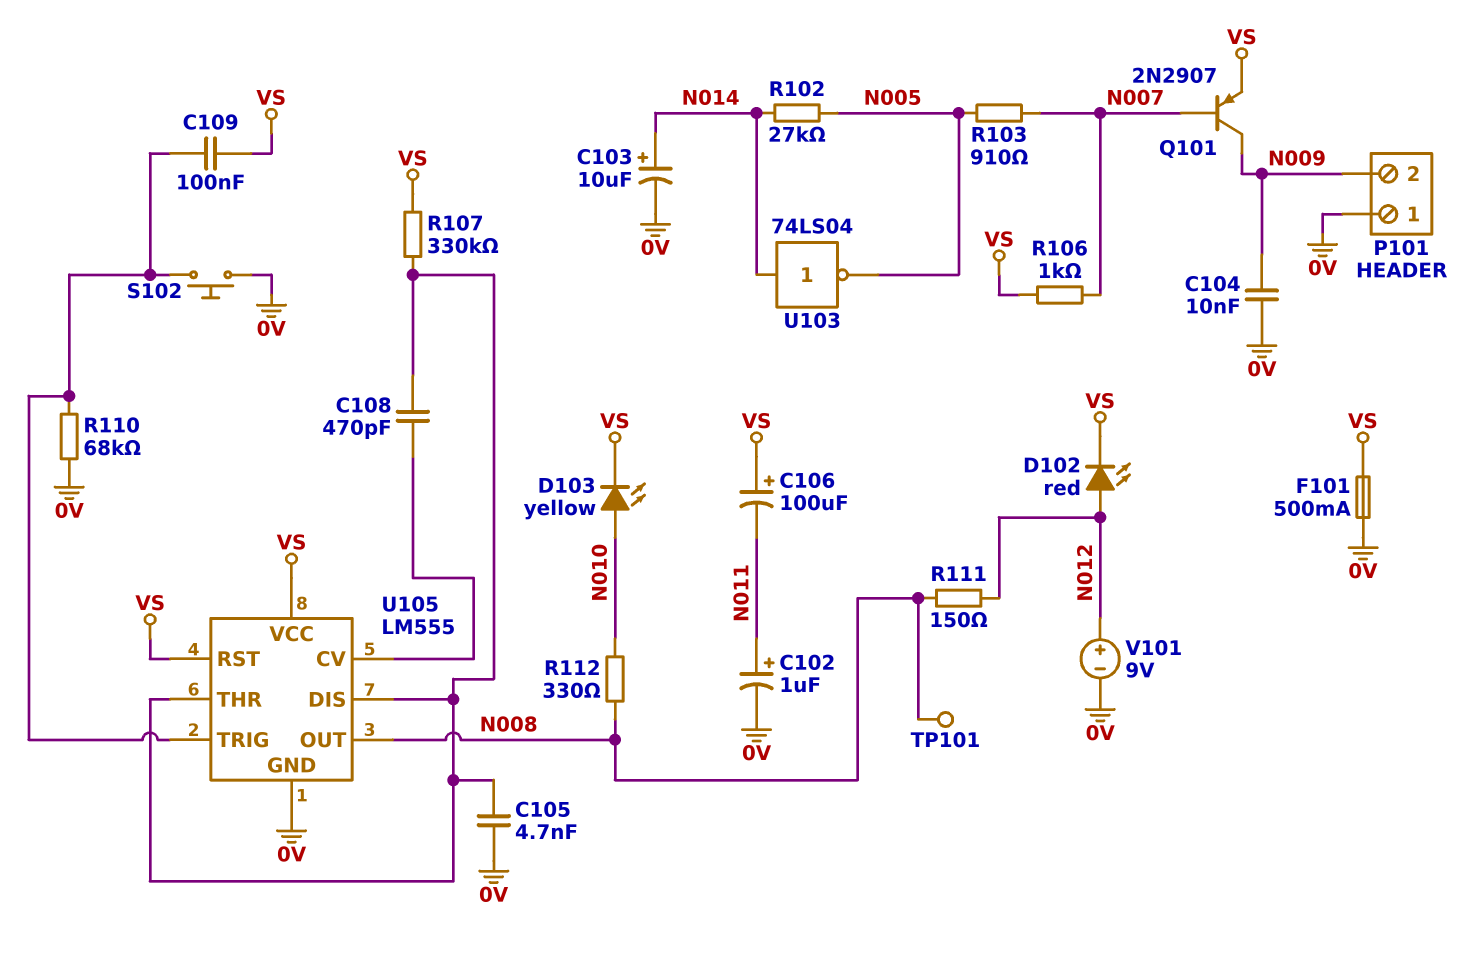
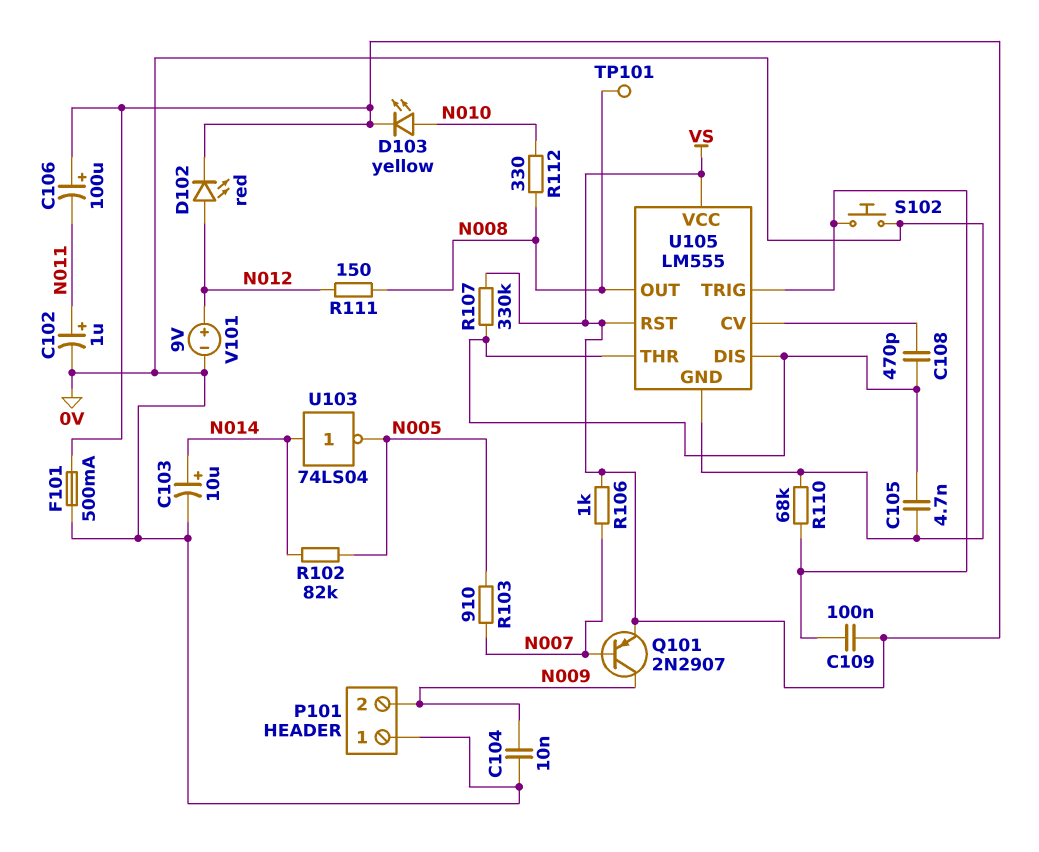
R102: 27k (N005, N014) -> 82k (N005, N014)

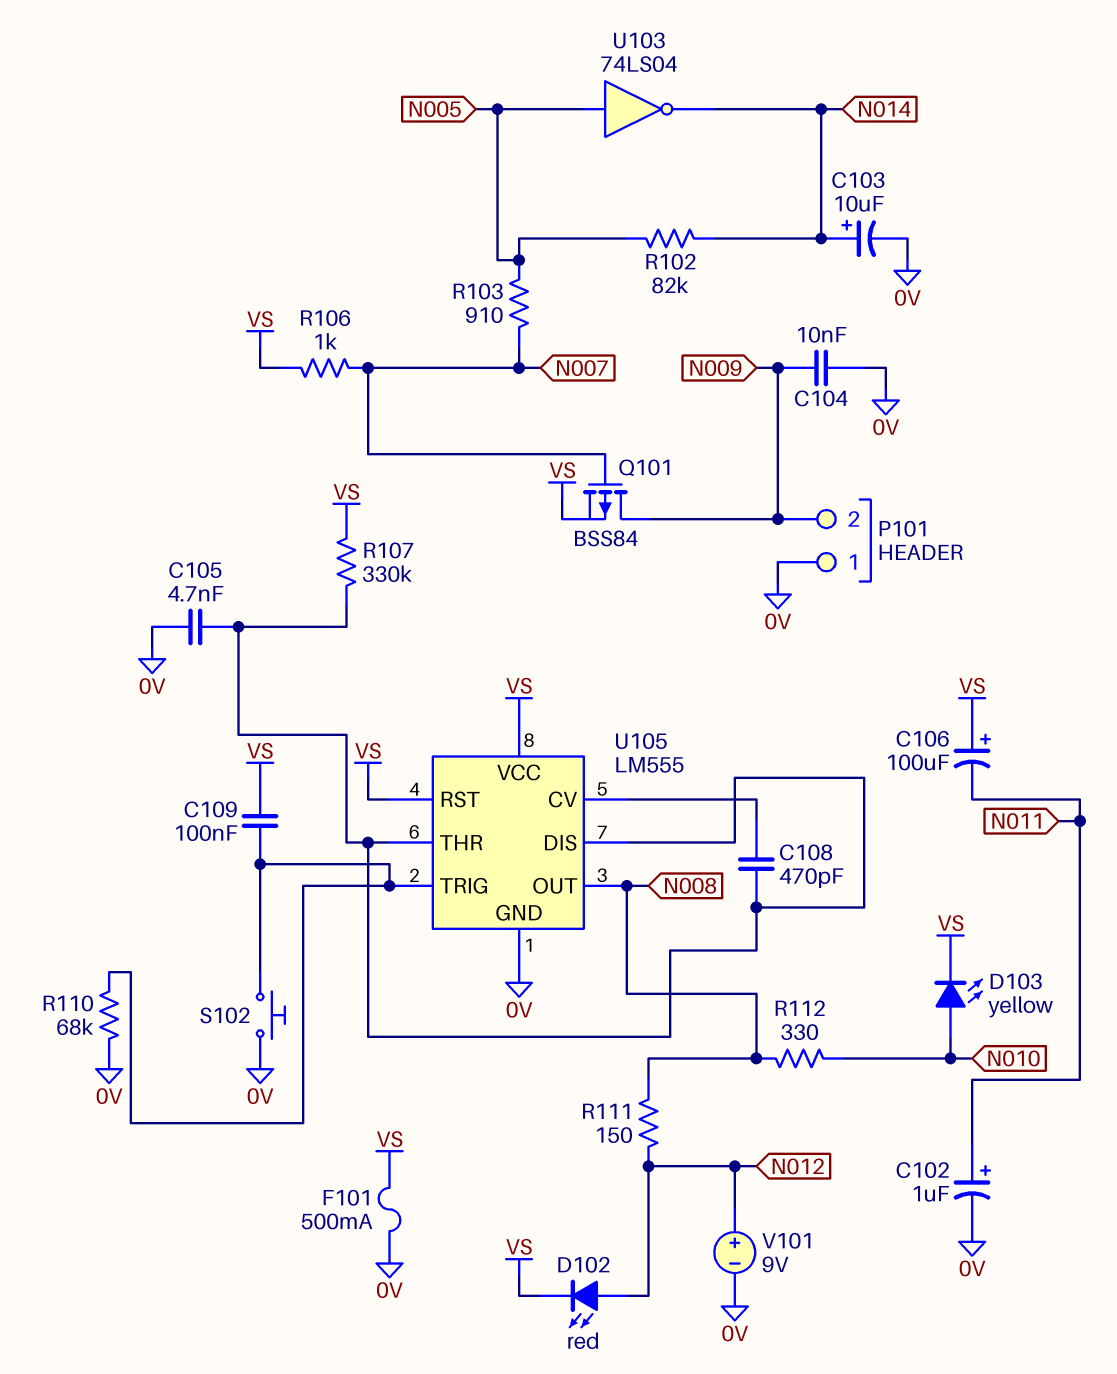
Q101: PNP 2N2907 (B N007, C N009, E VS) -> PMOS BSS84 (G N007, D N009, S VS)
TP101: test point (N008) -> none
U103: NOT 74LS04 (in N014, out N005) -> NOT 74LS04 (in N005, out N014)

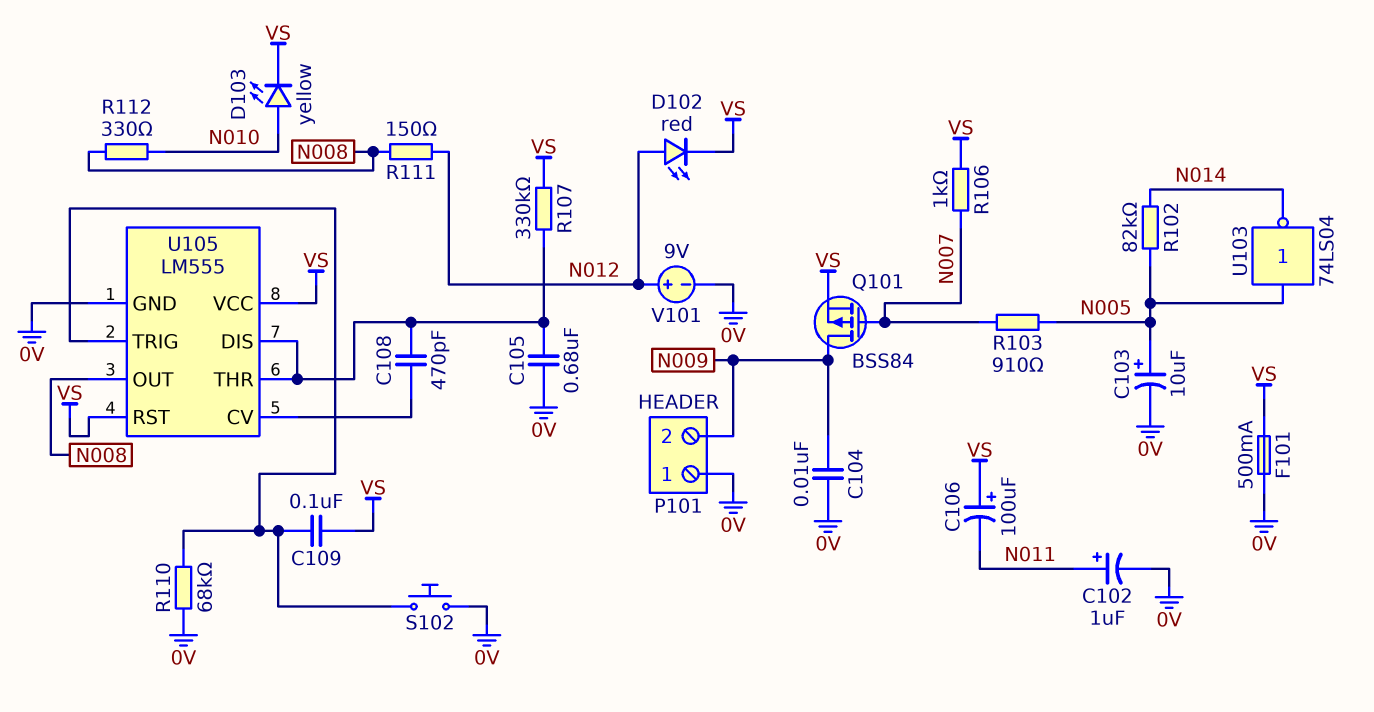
C103: 10uF (plus N014, minus 0V) -> 10uF (plus N005, minus 0V)
C105: 4.7nF (0V, U105/DIS) -> 680nF (0V, U105/DIS)

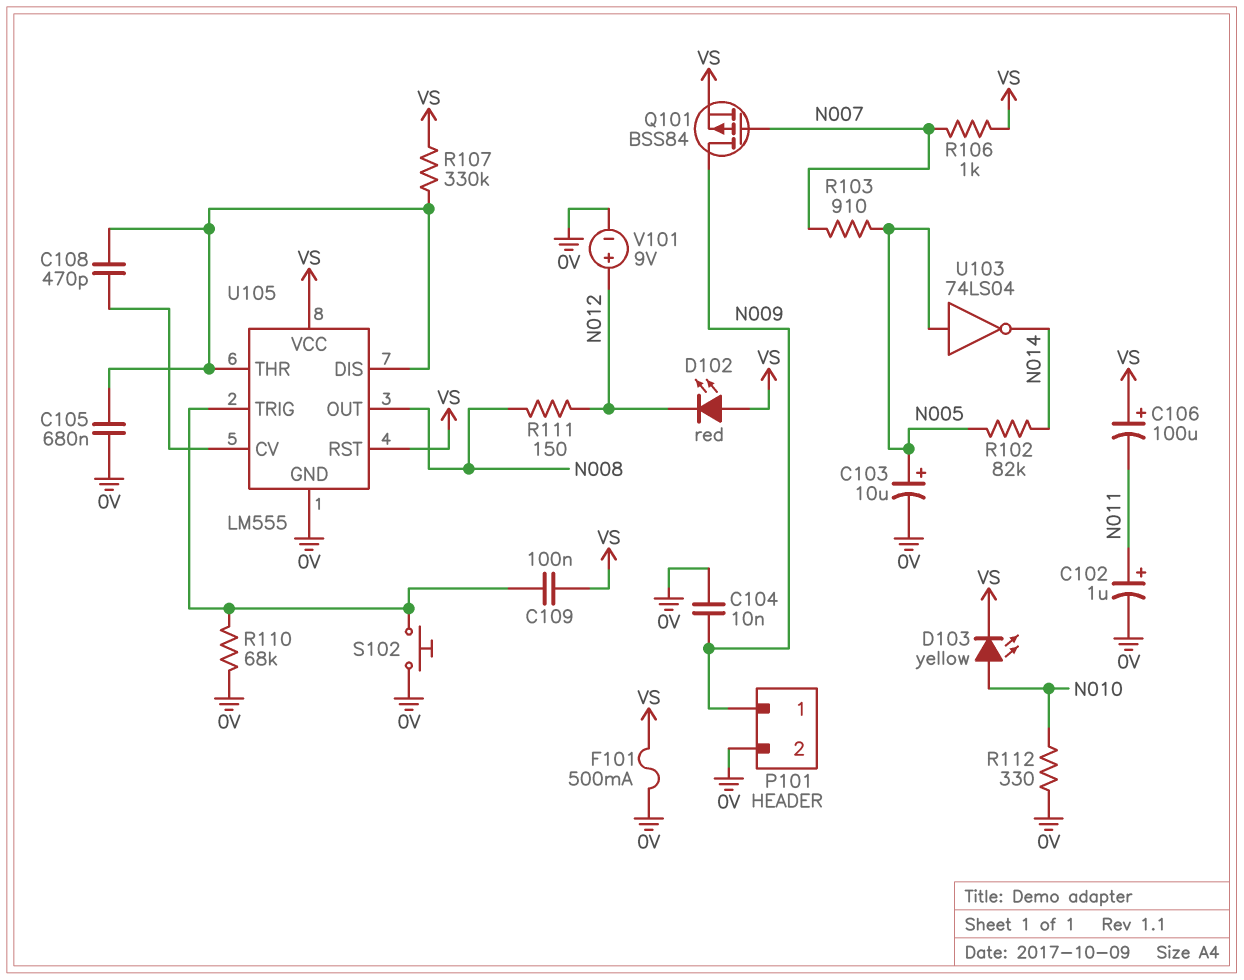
D102: LED red (A N012, K VS) -> LED red (A VS, K N012)
P101 pin 1: 0V -> N009
P101 pin 2: N009 -> 0V
R112: 330 (N008, N010) -> 330 (0V, N010)

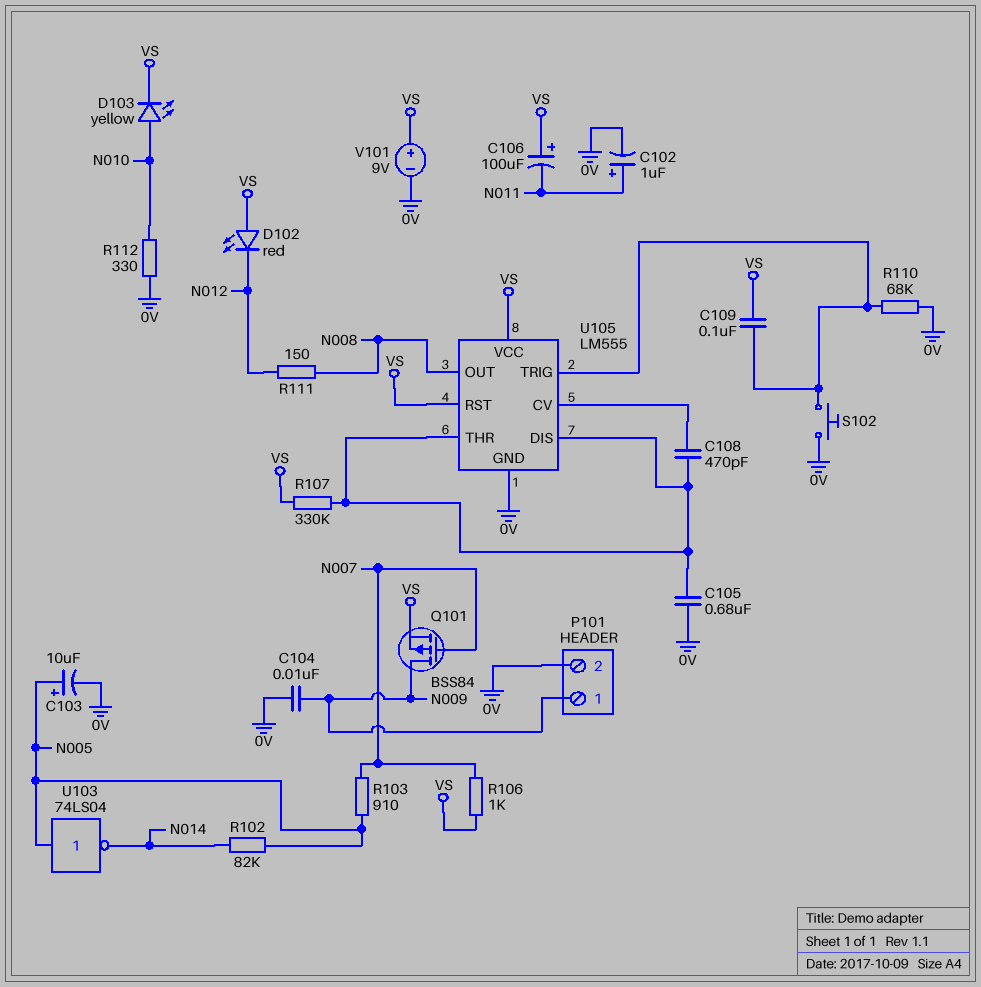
F101: 500mA (0V, VS) -> none
V101: 9V (plus N012, minus 0V) -> 9V (plus VS, minus 0V)

